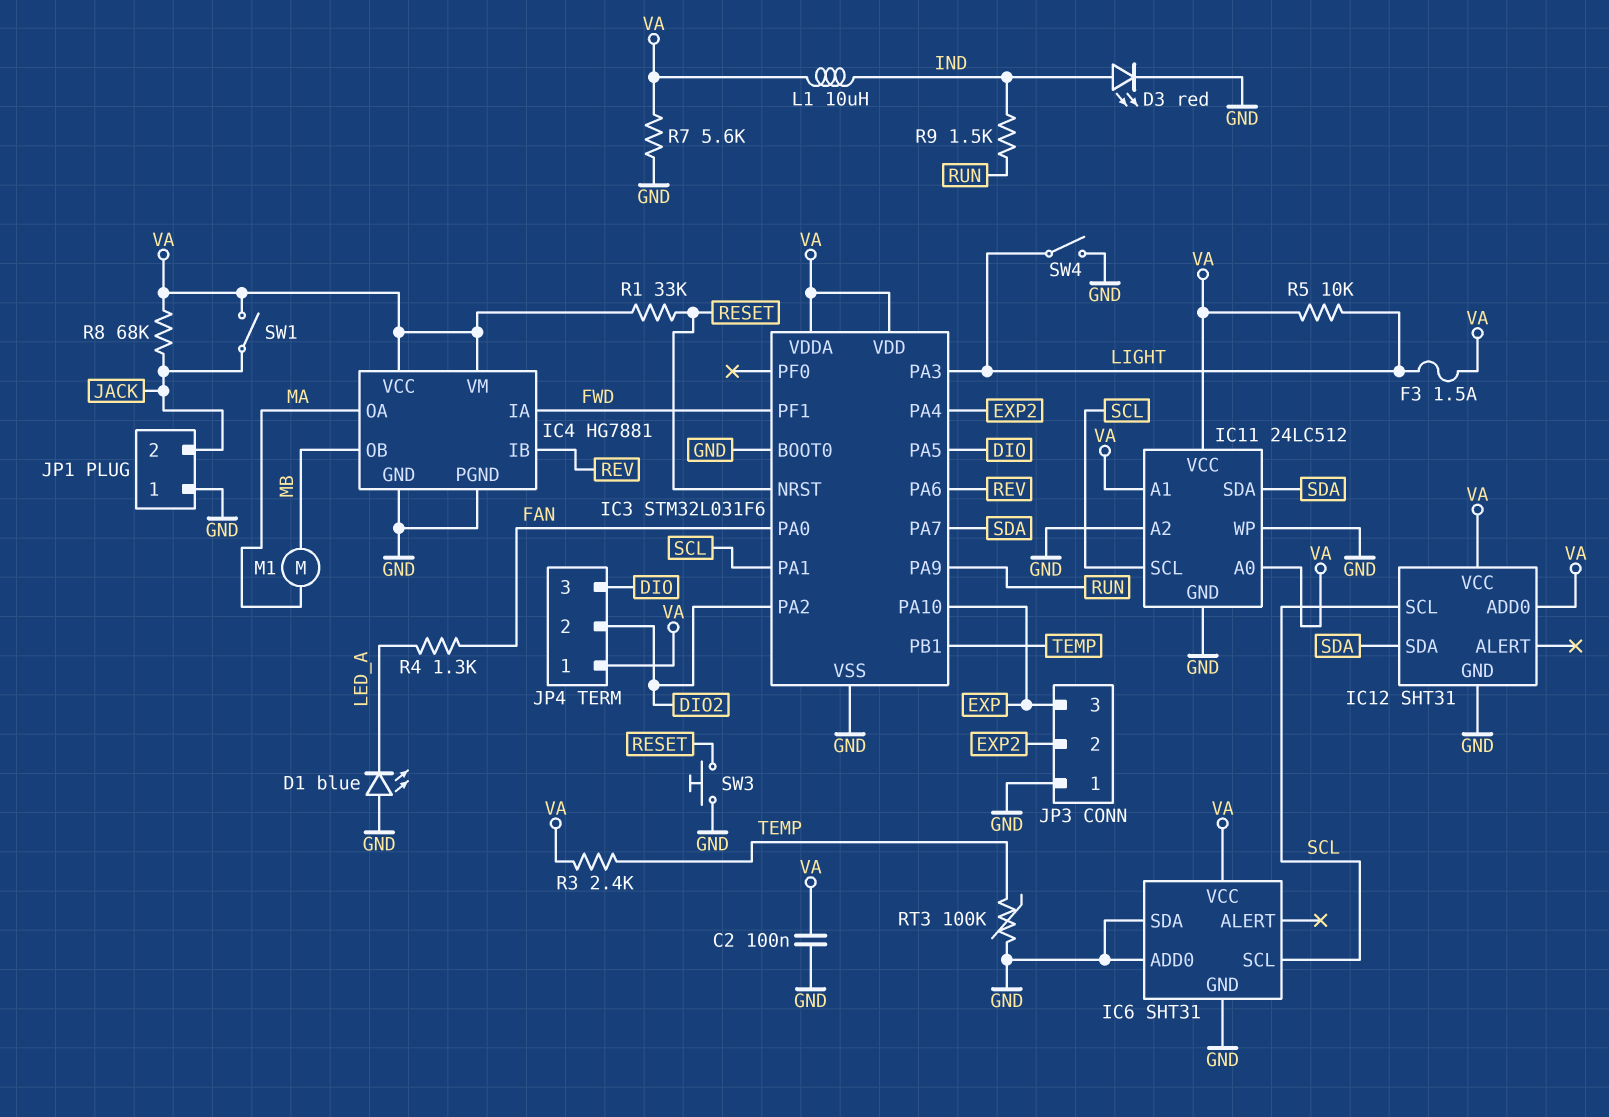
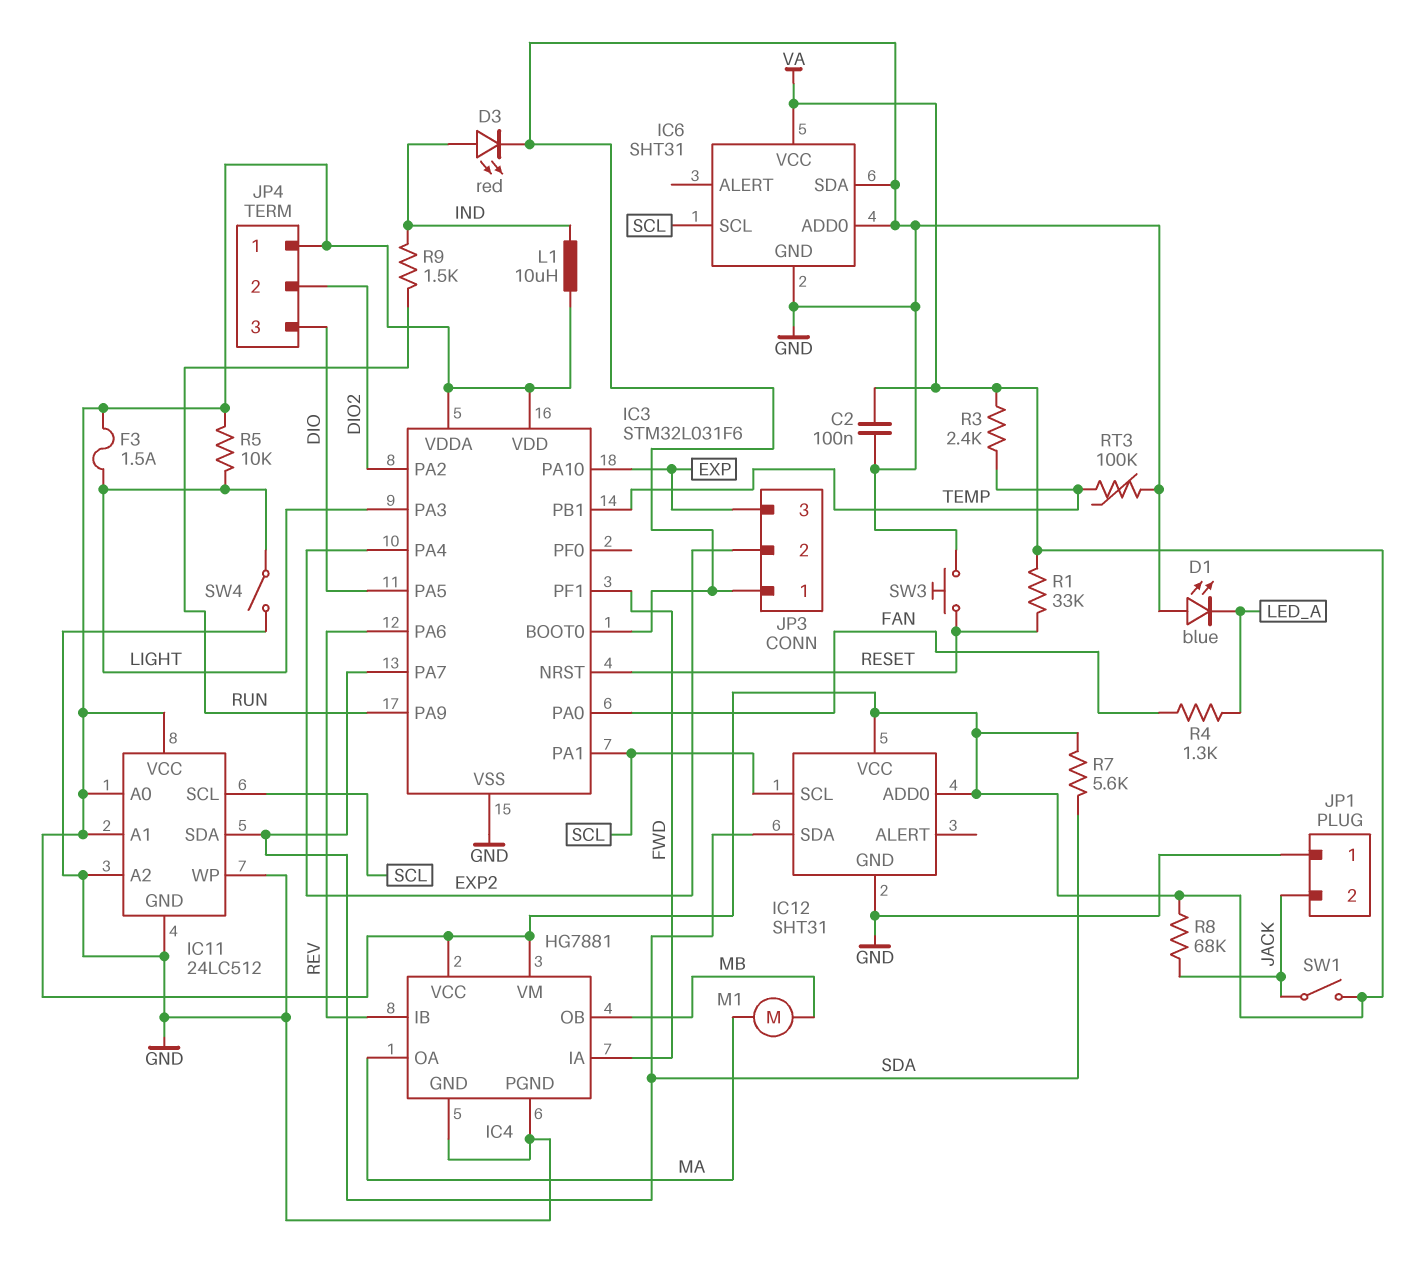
R7: 5.6k (GND, VA) -> 5.6k (SDA, VA)

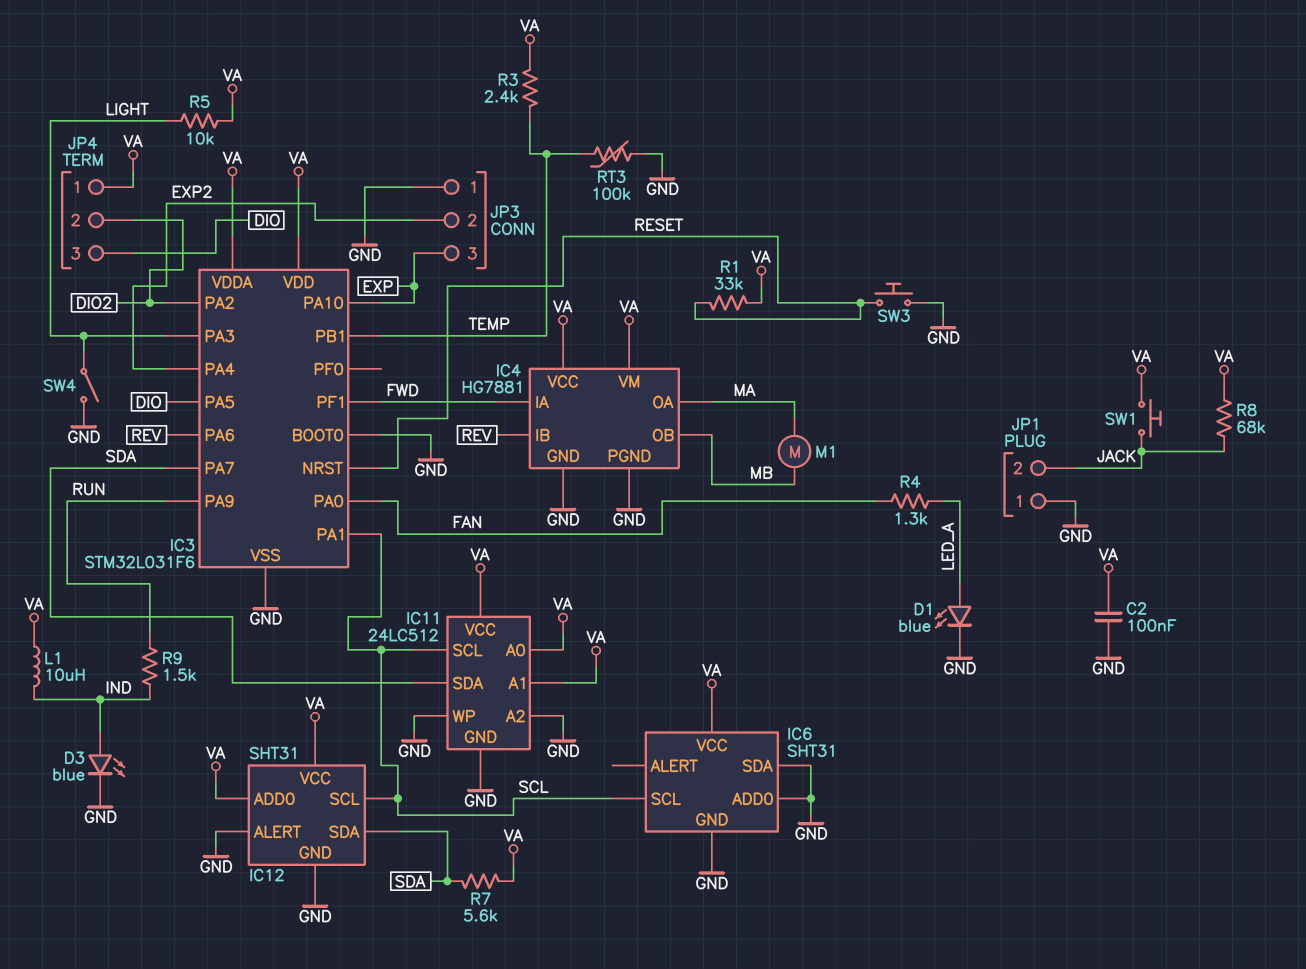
D1: LED blue (A GND, K LED_A) -> LED blue (A LED_A, K GND)
D3: LED red (A IND, K GND) -> LED blue (A IND, K GND)
F3: 1.5A (LIGHT, VA) -> none
IC12 pin ALERT: none -> GND
SW1: switch (JACK, VA) -> button (JACK, VA)

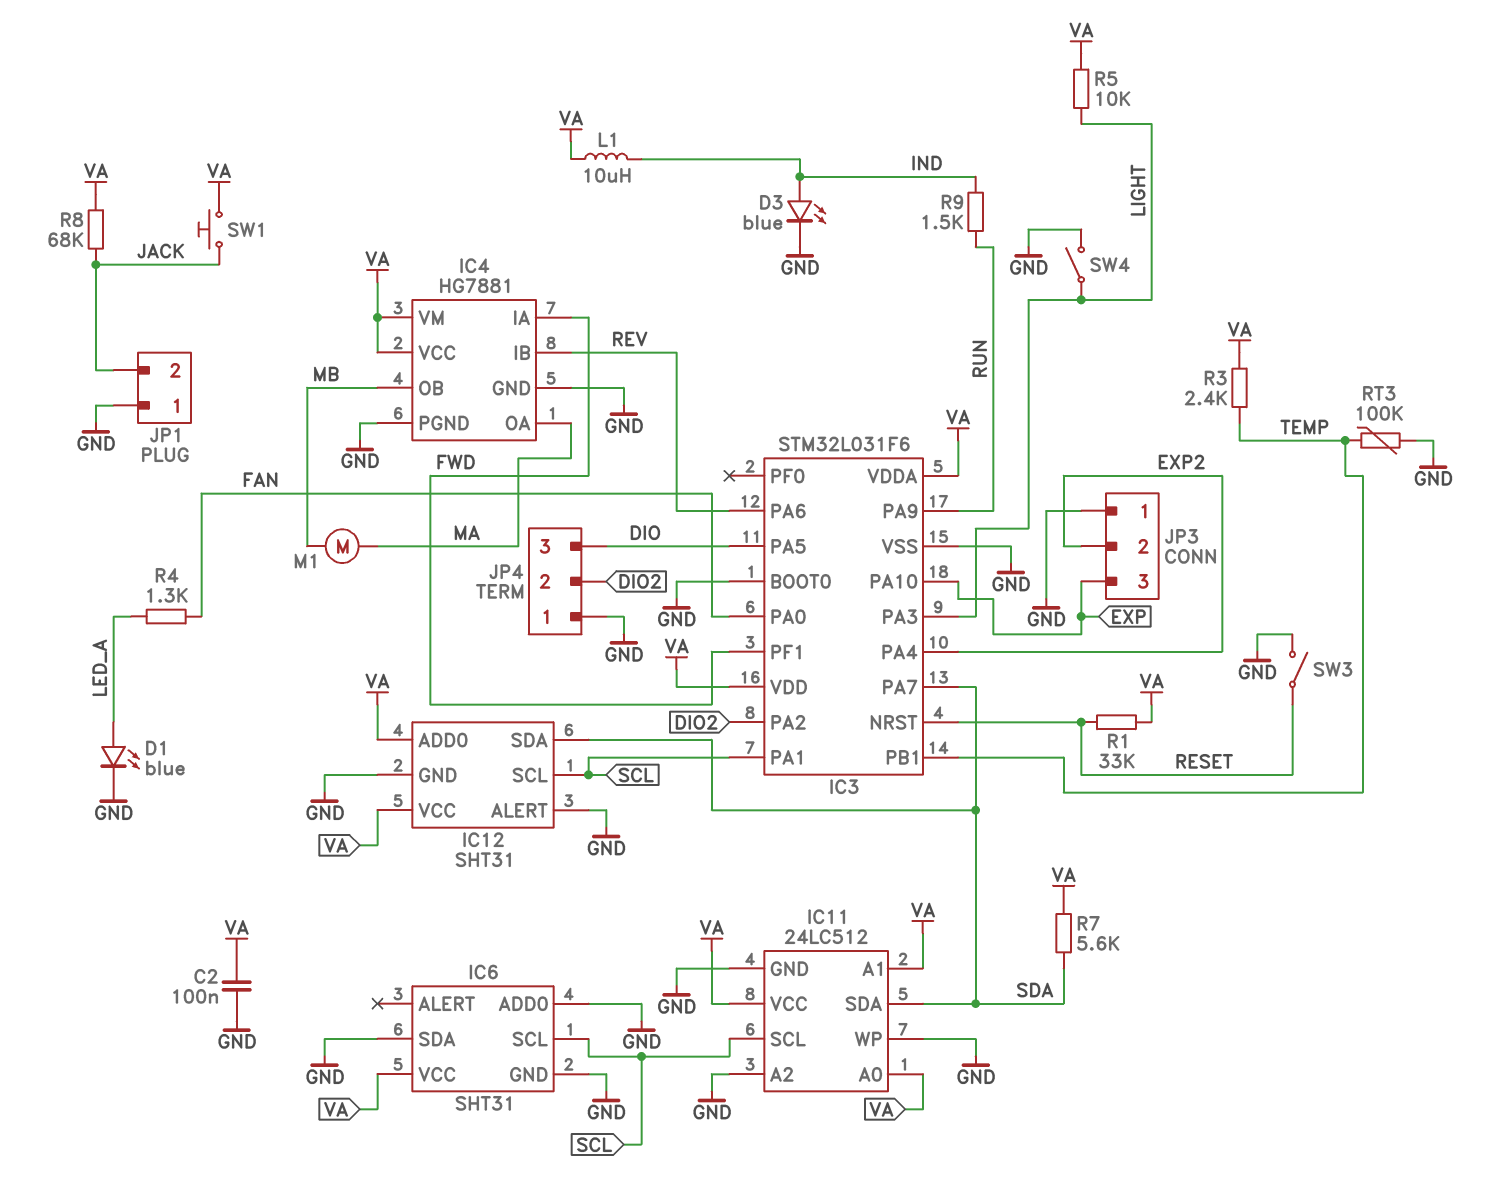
JP4 pin 1: VA -> GND
SW3: button (GND, RESET) -> switch (GND, RESET)

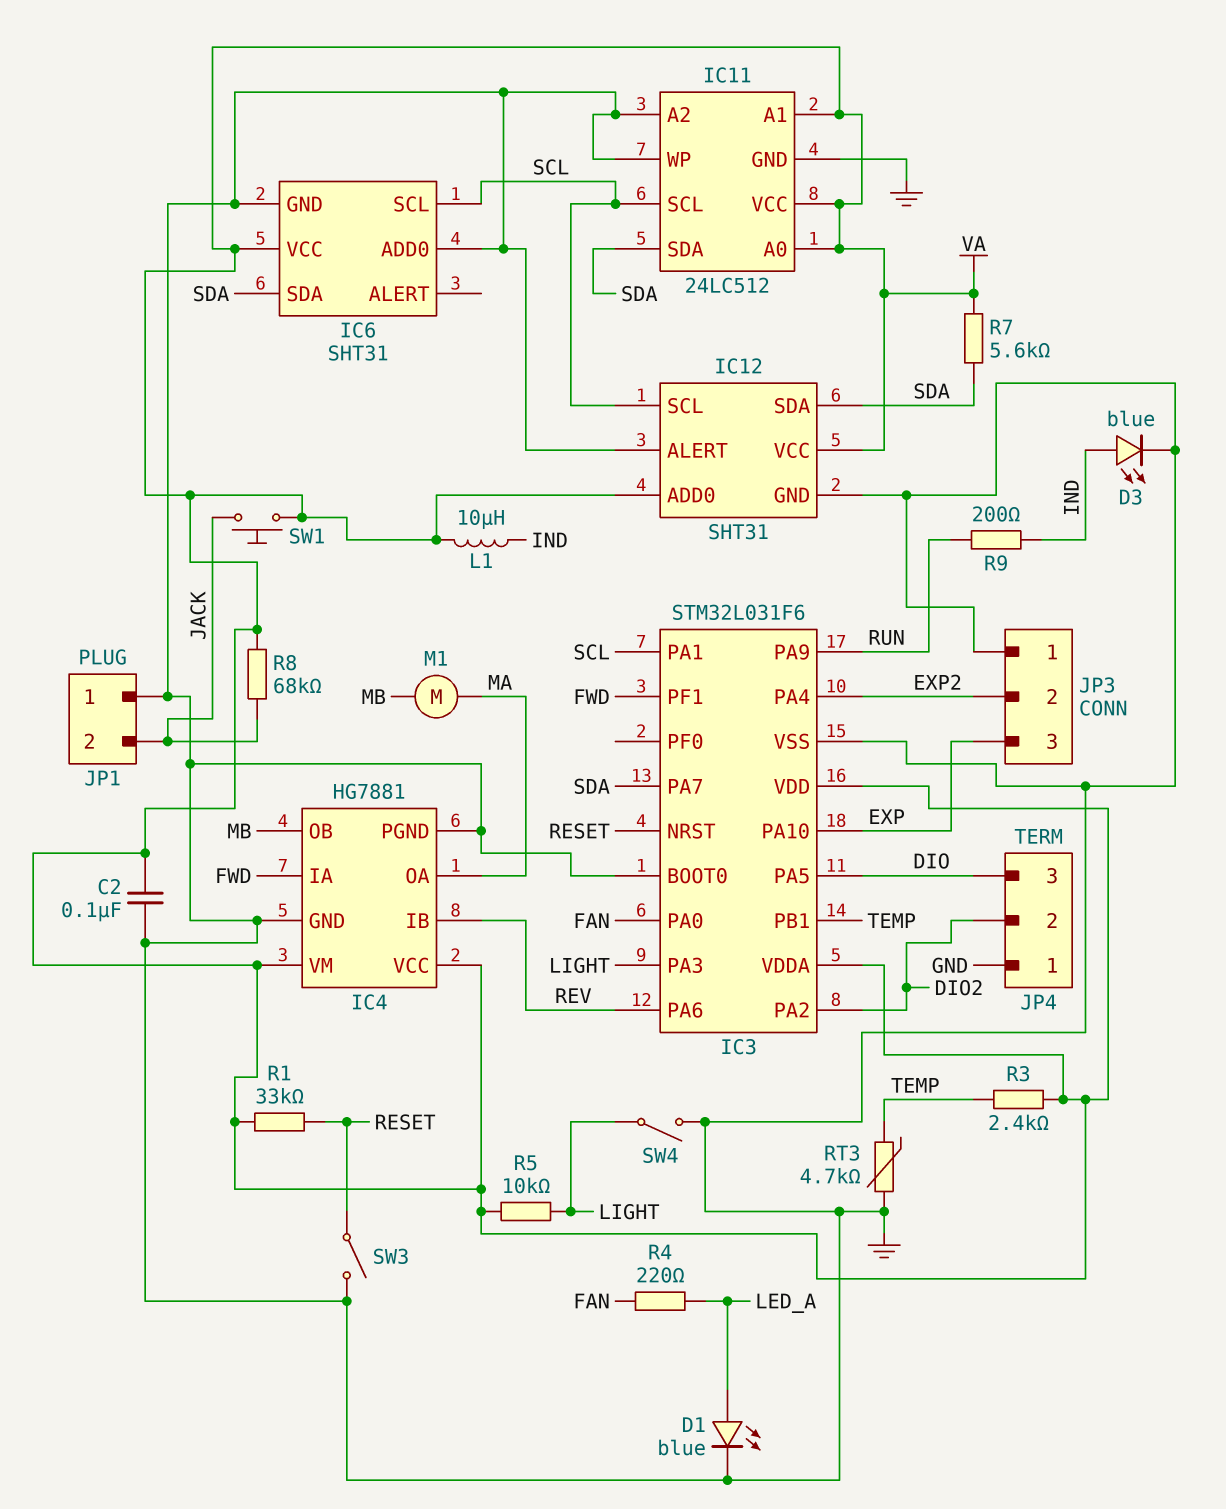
IC6 pin SDA: GND -> SDA
R4: 1.3k (FAN, LED_A) -> 220 (FAN, LED_A)
R9: 1.5k (IND, RUN) -> 200 (IND, RUN)
RT3: 100k (GND, TEMP) -> 4.7k (GND, TEMP)

